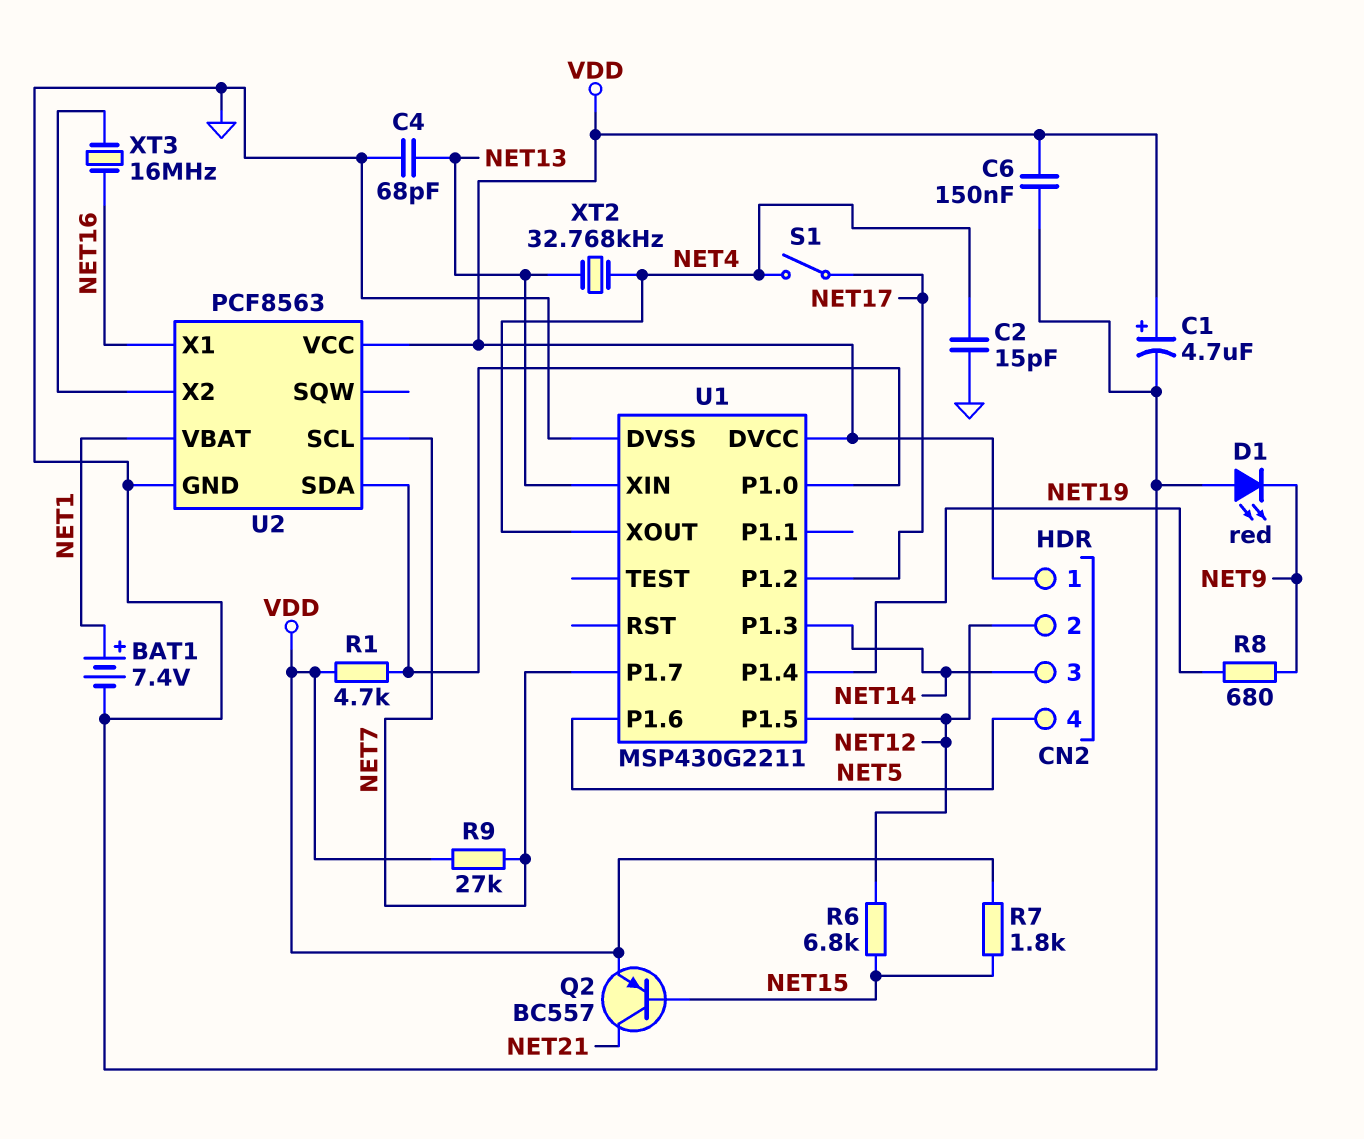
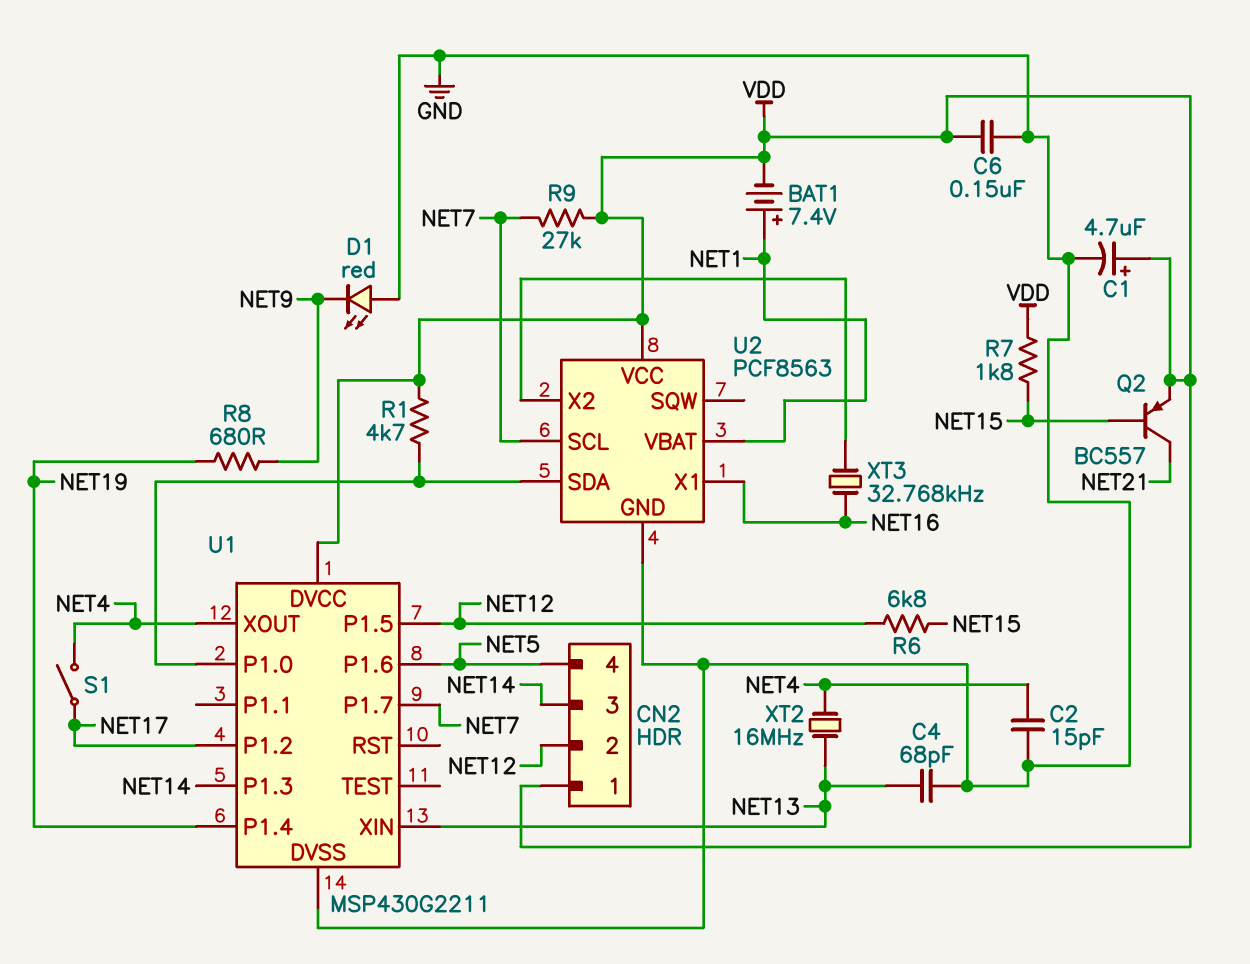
BAT1: 7.4V (plus NET1, minus GND) -> 7.4V (plus NET1, minus VDD)
XT2: 32.768kHz (NET4, NET13) -> 16MHz (NET4, NET13)
XT3: 16MHz (NET16, U2/X2) -> 32.768kHz (NET16, U2/X2)

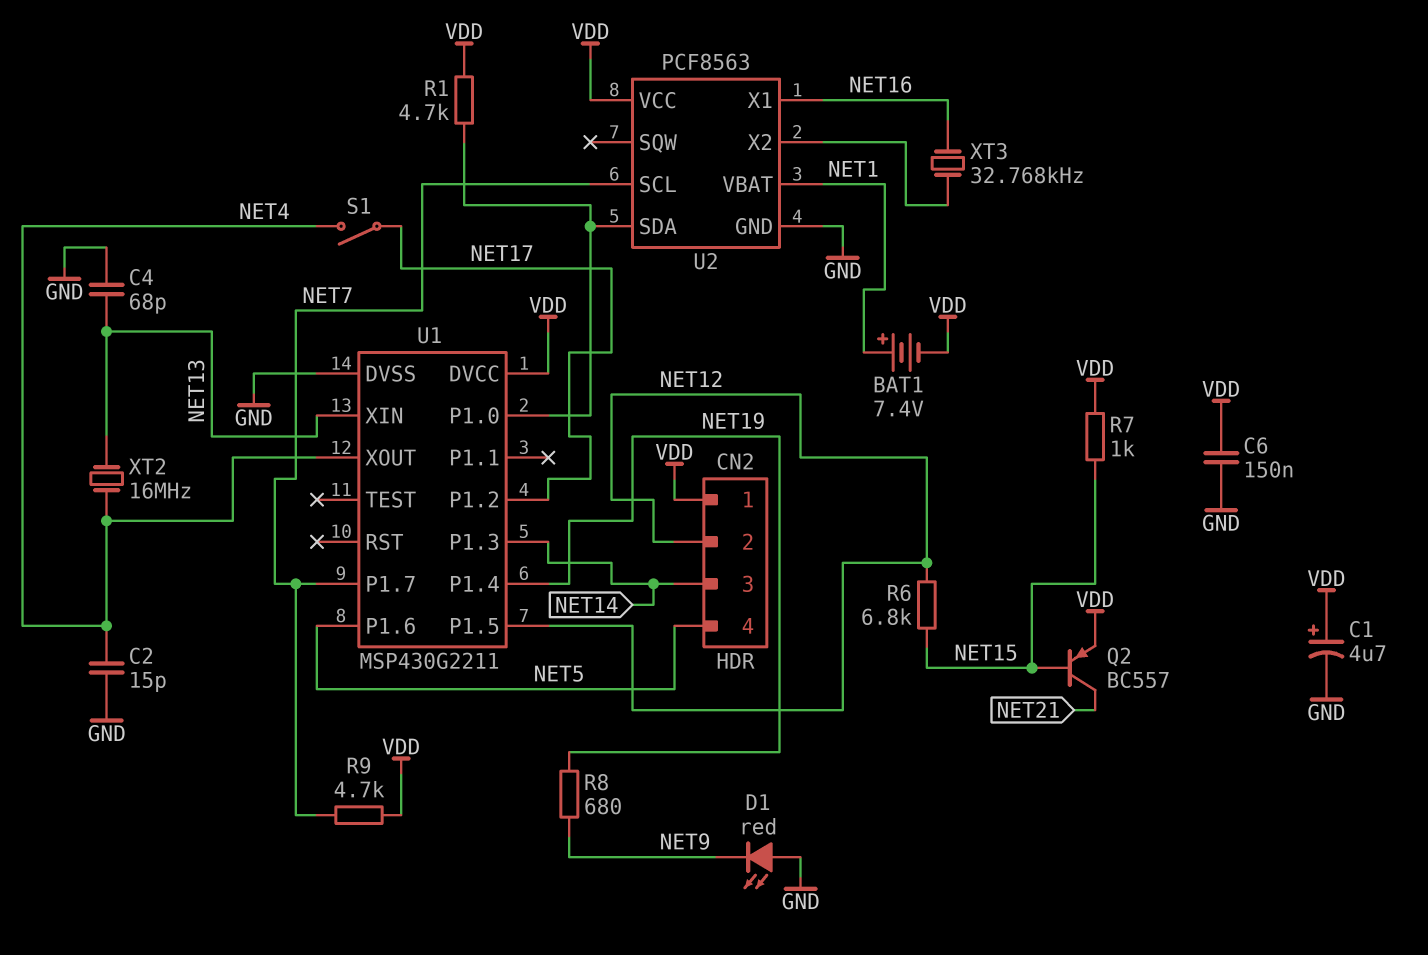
R7: 1.8k (NET15, VDD) -> 1k (NET15, VDD)
R9: 27k (NET7, VDD) -> 4.7k (NET7, VDD)

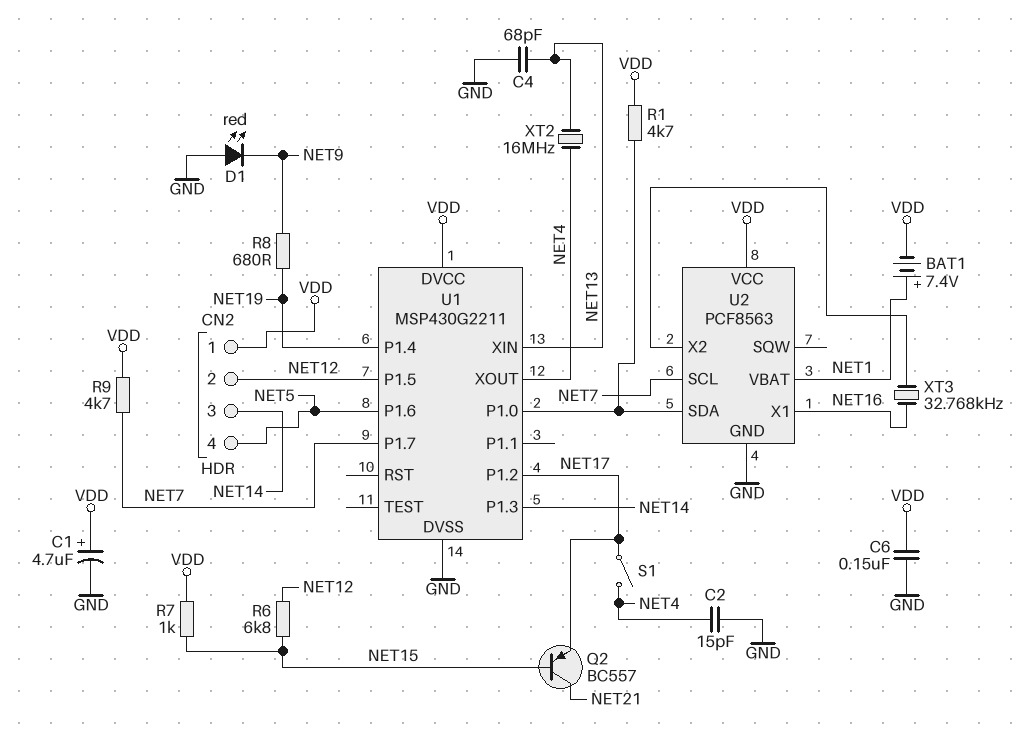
Q2: PNP BC557 (B NET15, C NET21, E VDD) -> PNP BC557 (B NET15, C NET21, E NET17)

